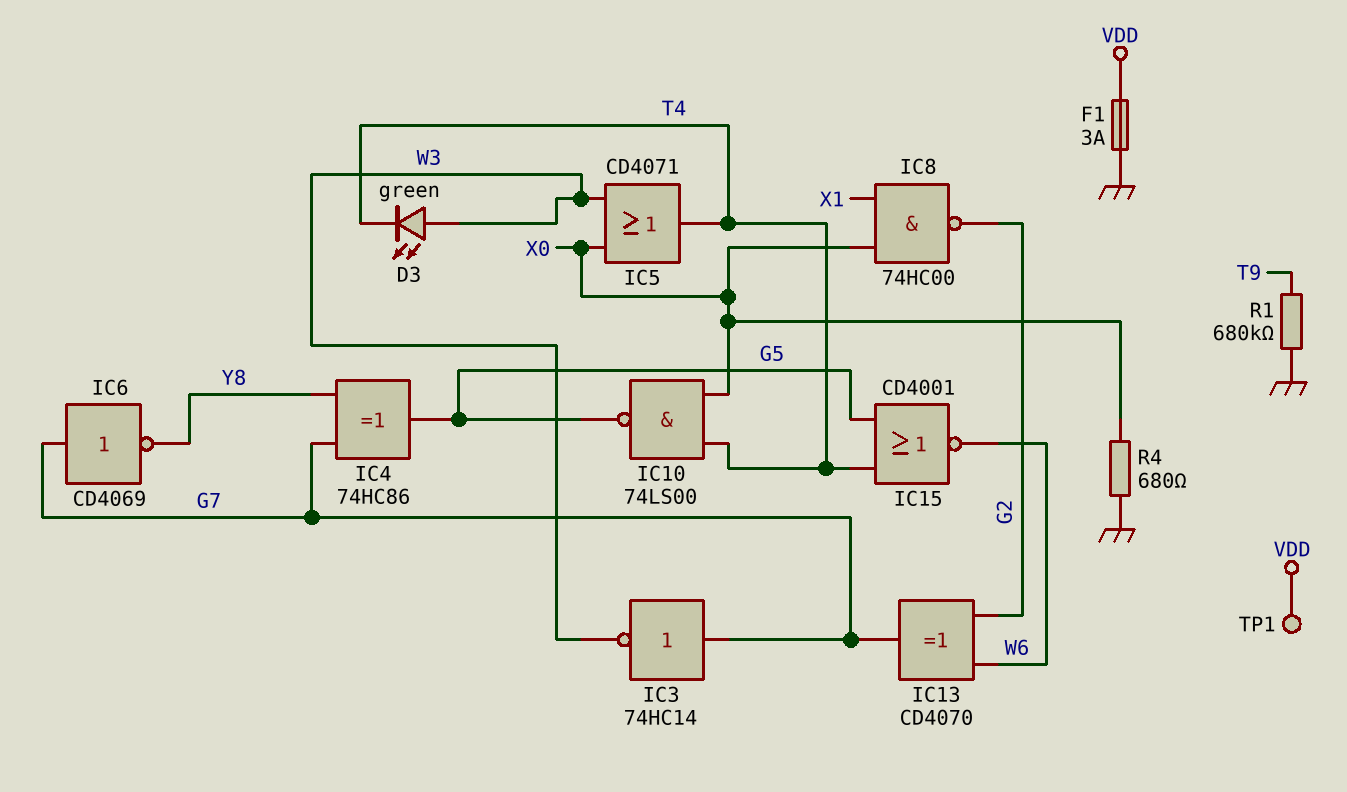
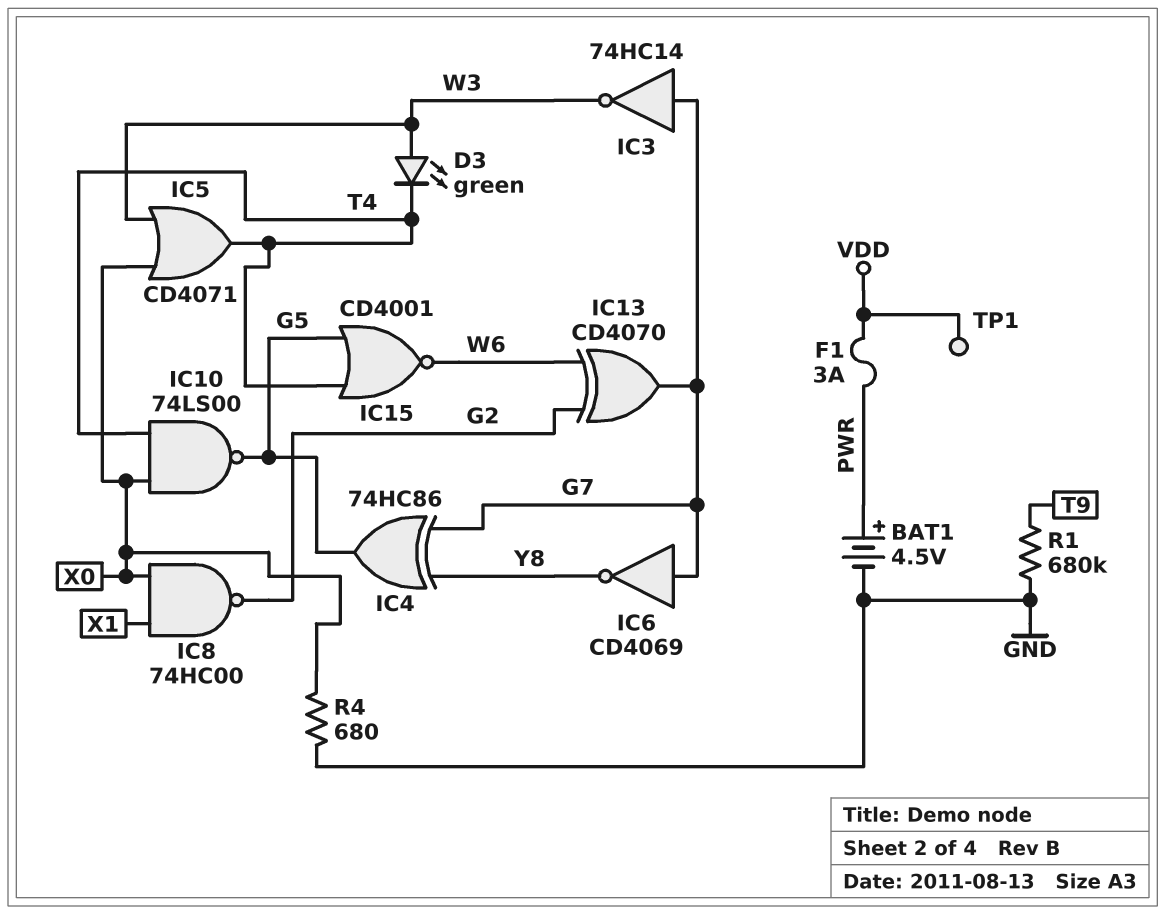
BAT1: none -> 4.5V (plus PWR, minus GND)
F1: 3A (GND, VDD) -> 3A (PWR, VDD)

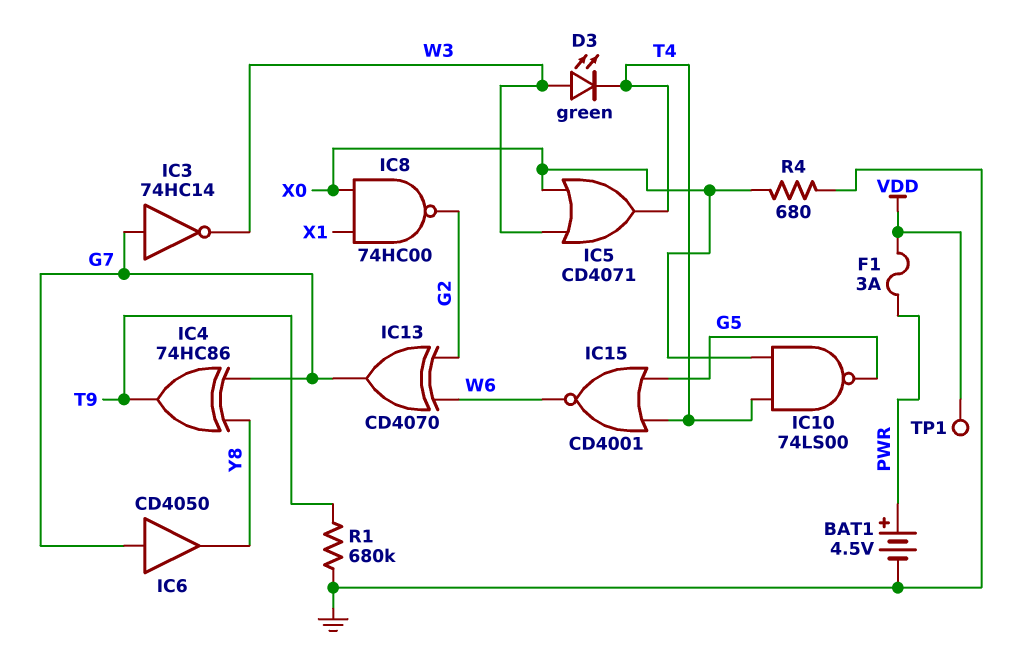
IC4: XOR 74HC86 (in G7, in Y8, out G5) -> XOR 74HC86 (in G7, in Y8, out T9)
IC6: NOT CD4069 (in G7, out Y8) -> buffer CD4050 (in G7, out Y8)

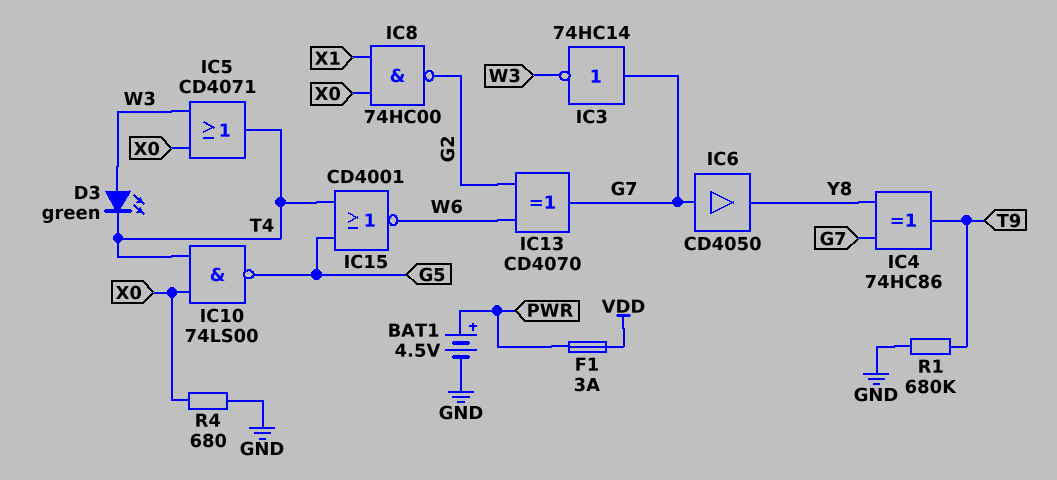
TP1: test point (VDD) -> none

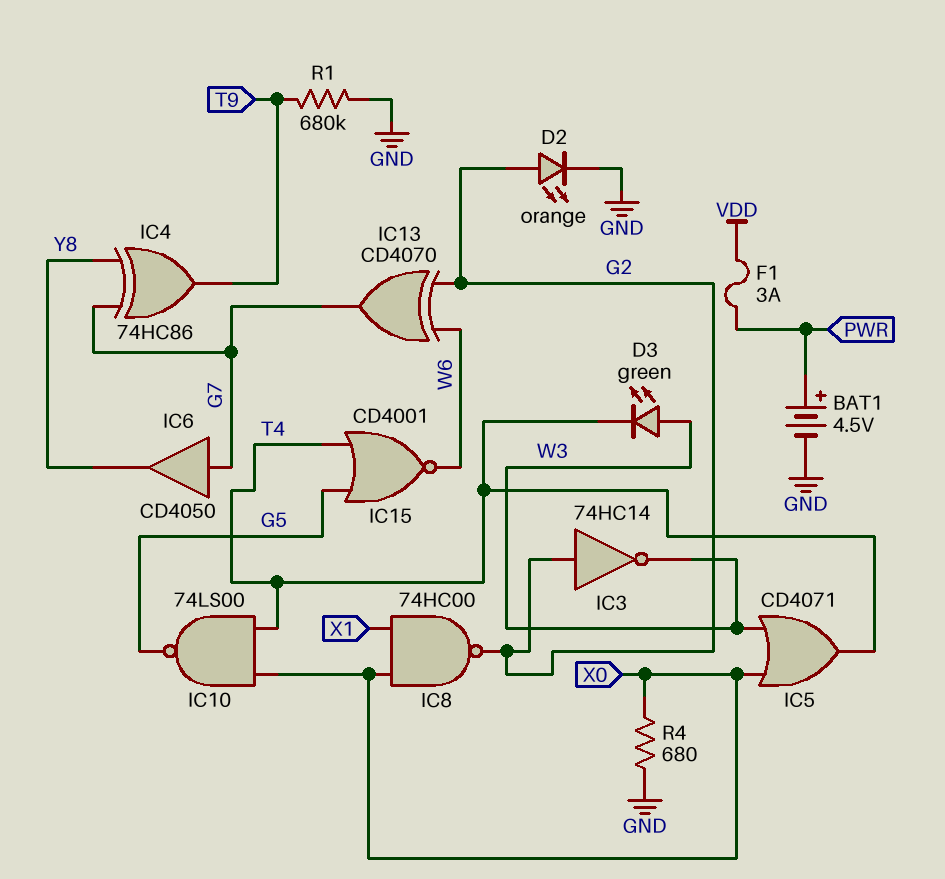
D2: none -> LED orange (A G2, K GND)
IC3: NOT 74HC14 (in G7, out W3) -> NOT 74HC14 (in G2, out W3)

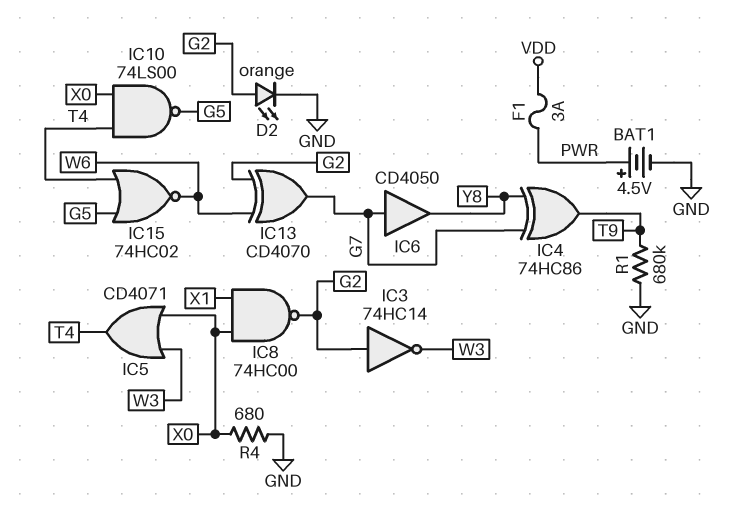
D3: LED green (A W3, K T4) -> none
IC15: NOR CD4001 (in G5, in T4, out W6) -> NOR 74HC02 (in G5, in T4, out W6)

